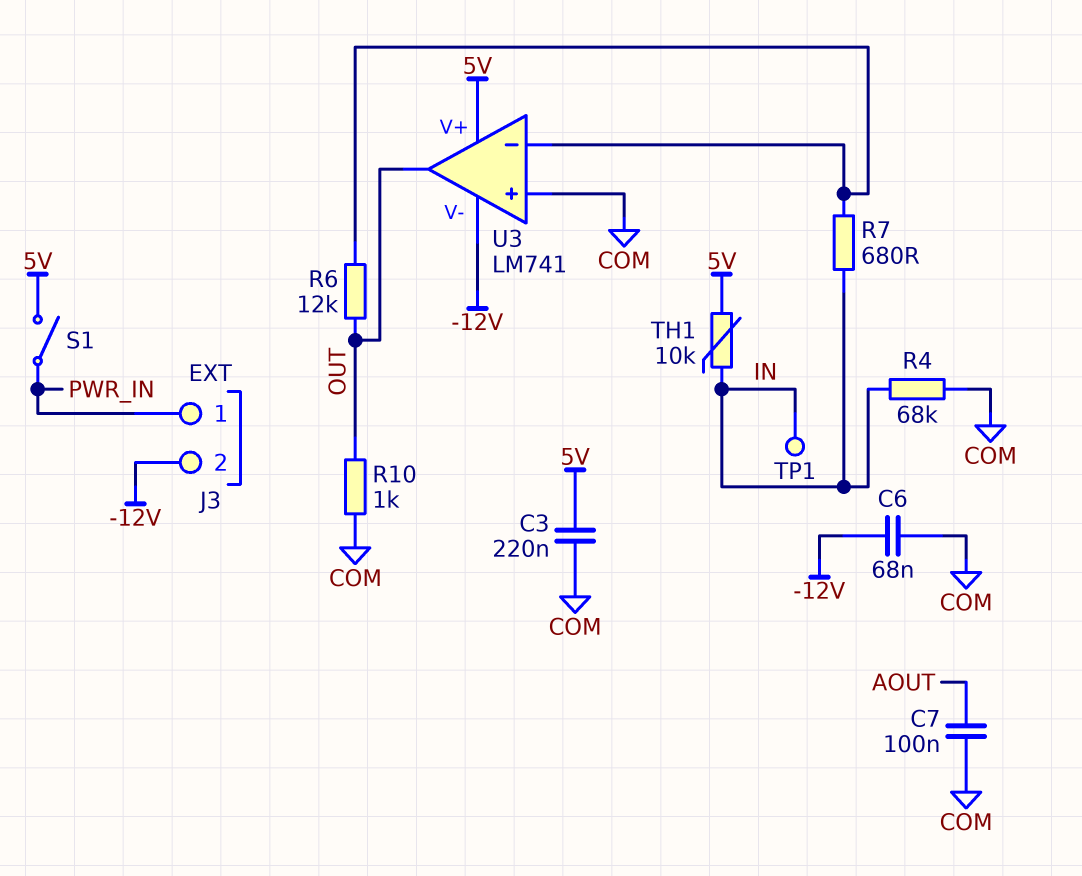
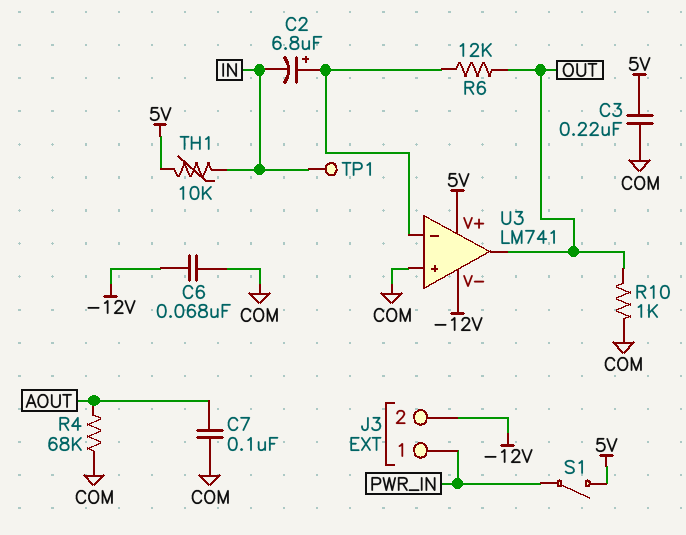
C2: none -> 6.8uF (plus U3/in-, minus IN)
R4: 68k (COM, IN) -> 68k (AOUT, COM)
R7: 680 (IN, U3/in-) -> none

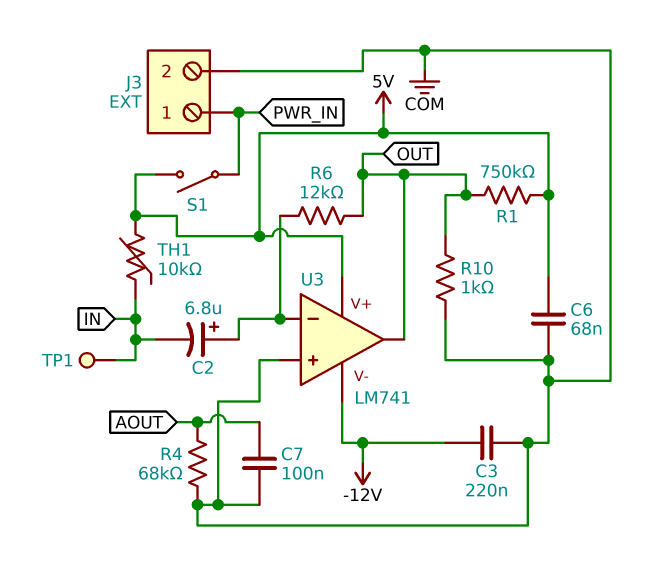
C3: 220nF (5V, COM) -> 220nF (-12V, COM)
C6: 68nF (-12V, COM) -> 68nF (5V, COM)
J3 pin 2: -12V -> COM
R1: none -> 750k (5V, OUT)

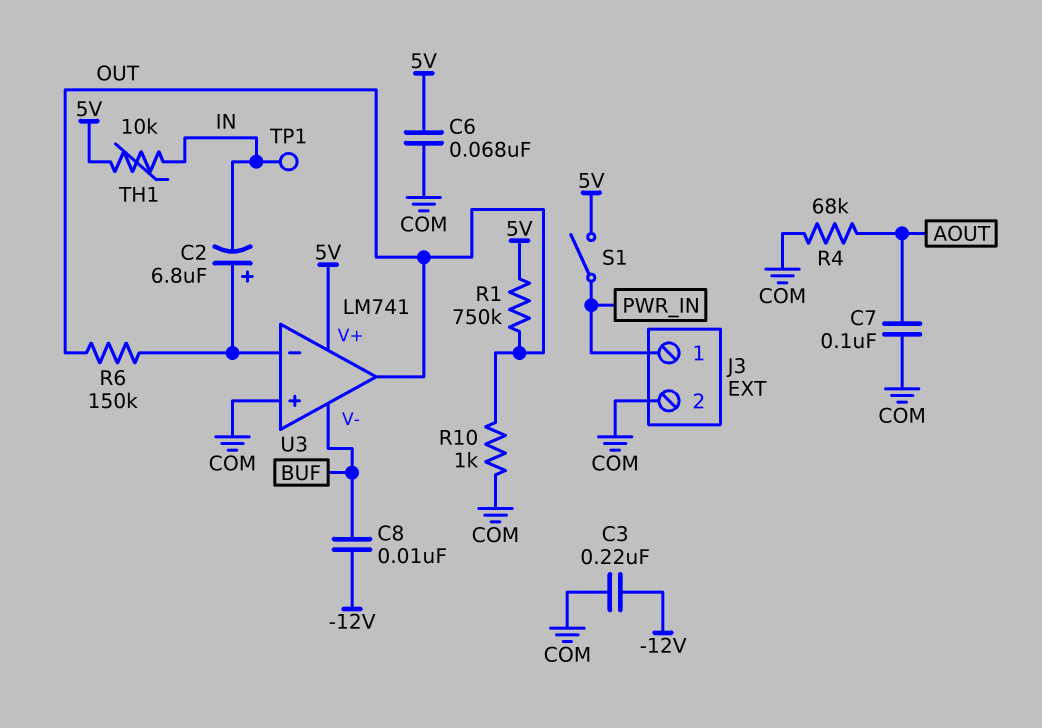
C8: none -> 10nF (-12V, BUF)
R6: 12k (OUT, U3/in-) -> 150k (OUT, U3/in-)
U3 pin V-: -12V -> BUF

